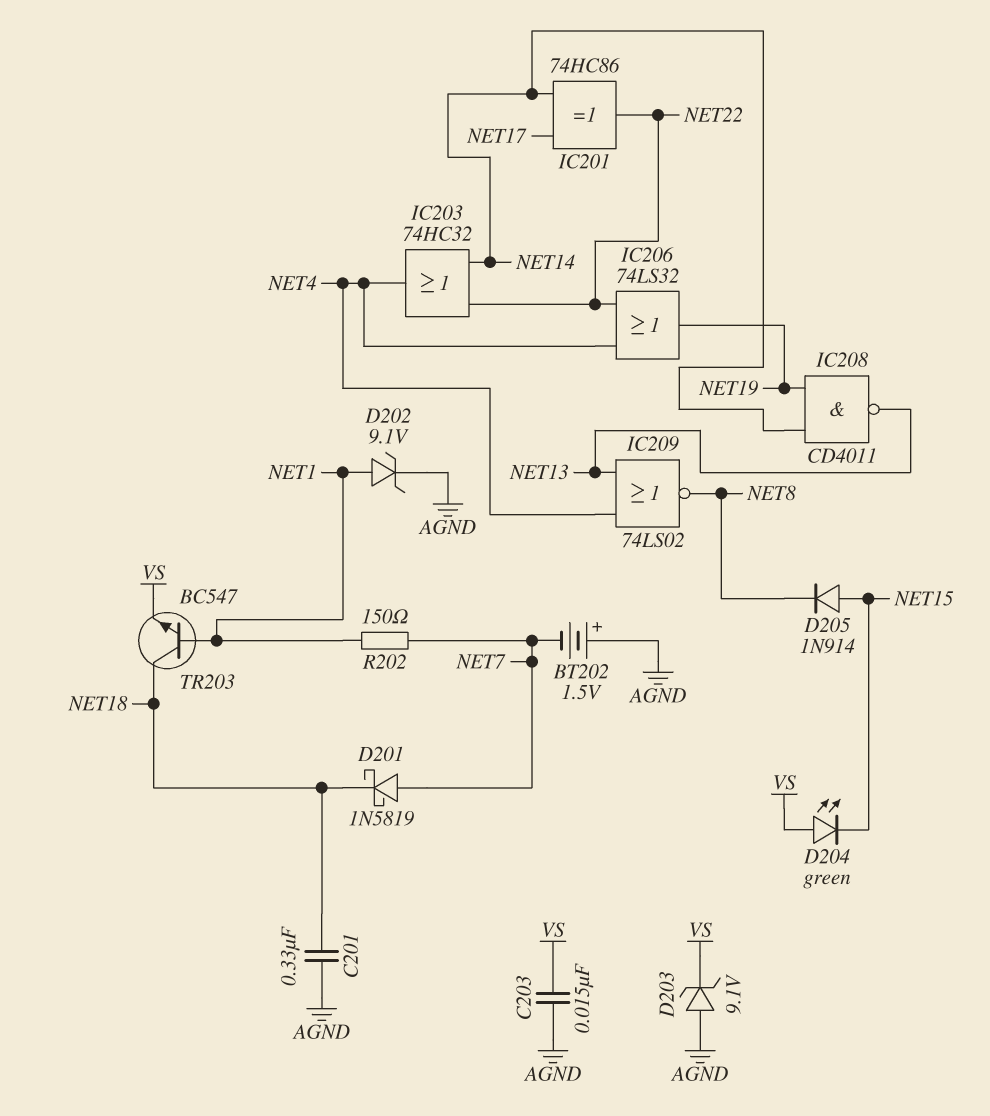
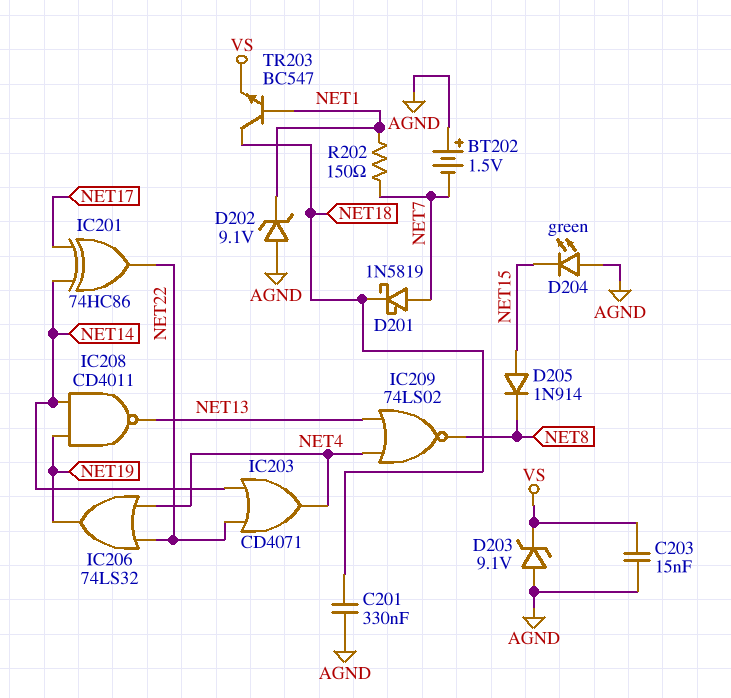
D202: zener 9.1V (A NET1, K AGND) -> zener 9.1V (A AGND, K NET1)
D204: LED green (A VS, K NET15) -> LED green (A AGND, K NET15)
IC203: OR 74HC32 (in NET14, in NET22, out NET4) -> OR CD4071 (in NET14, in NET22, out NET4)

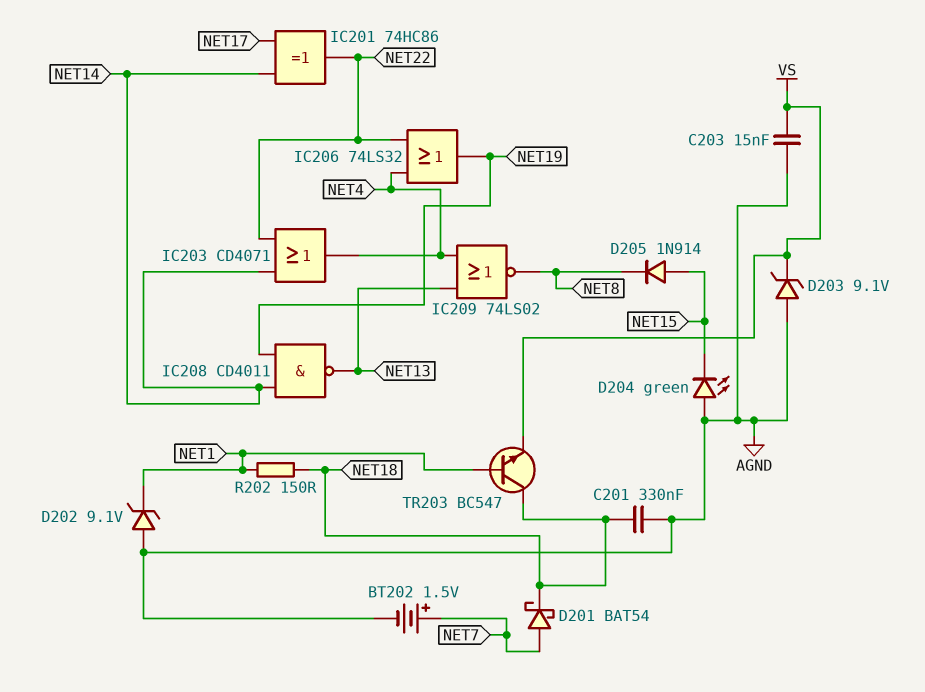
BT202: 1.5V (plus AGND, minus NET7) -> 1.5V (plus NET7, minus AGND)
D201: schottky 1N5819 (A NET7, K NET18) -> schottky BAT54 (A NET7, K NET18)
R202: 150 (NET1, NET7) -> 150 (NET1, NET18)

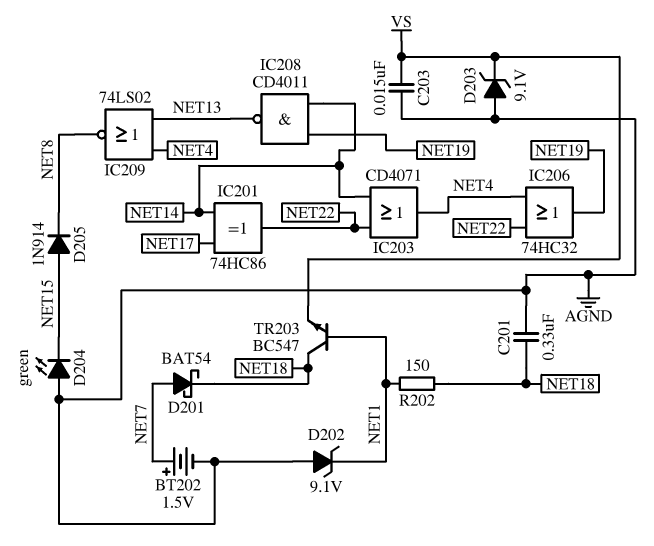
IC206: OR 74LS32 (in NET4, in NET22, out NET19) -> OR 74HC32 (in NET4, in NET22, out NET19)

